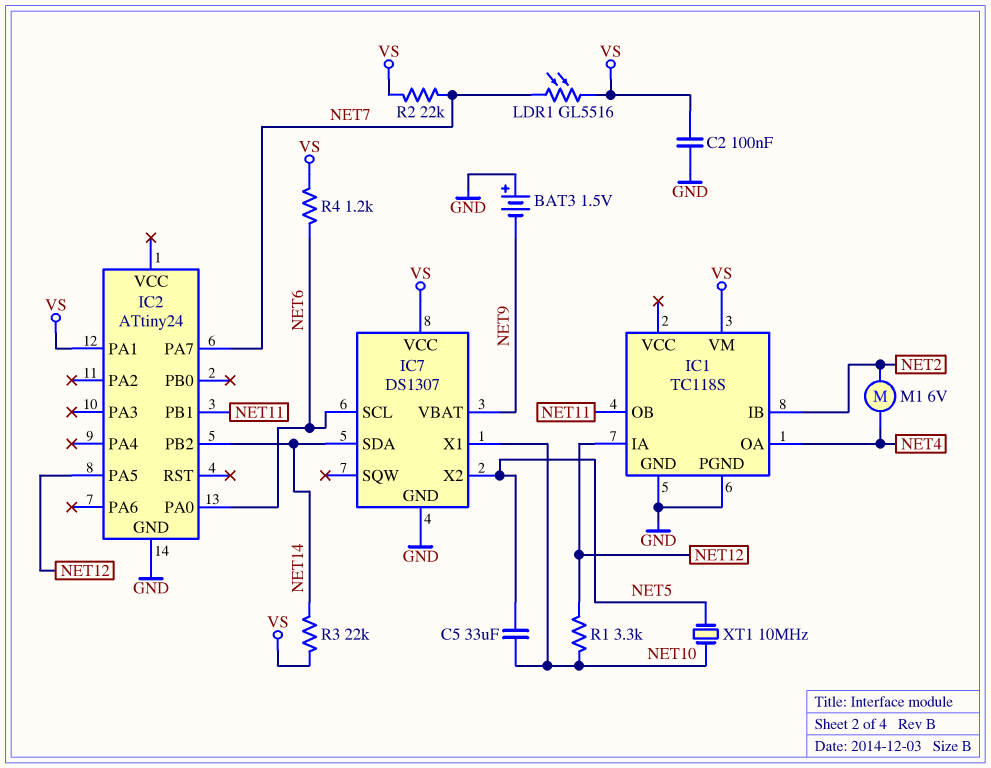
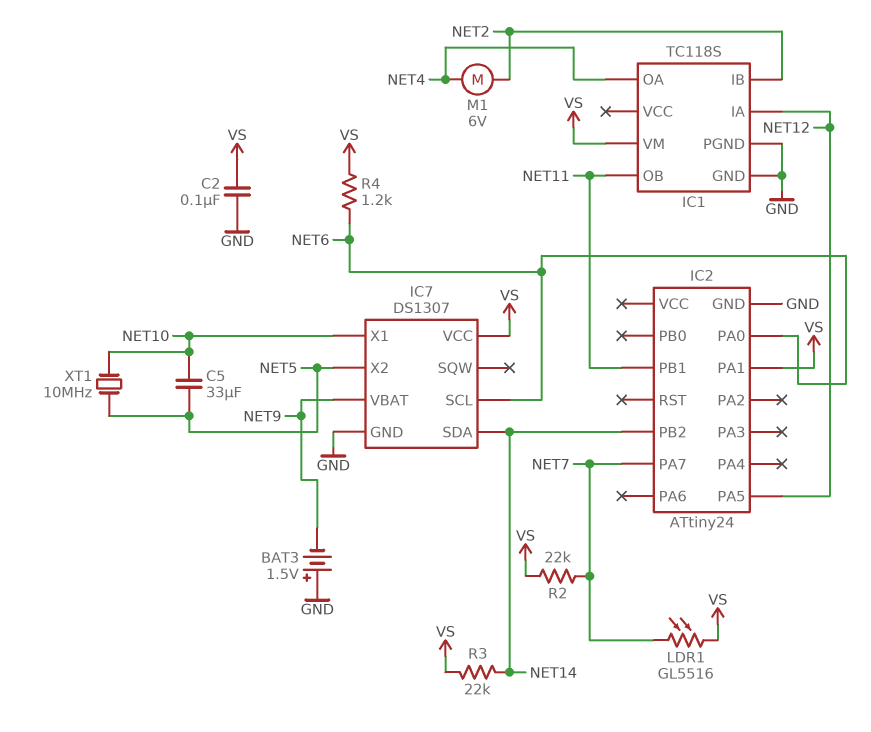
R1: 3.3k (NET10, NET12) -> none

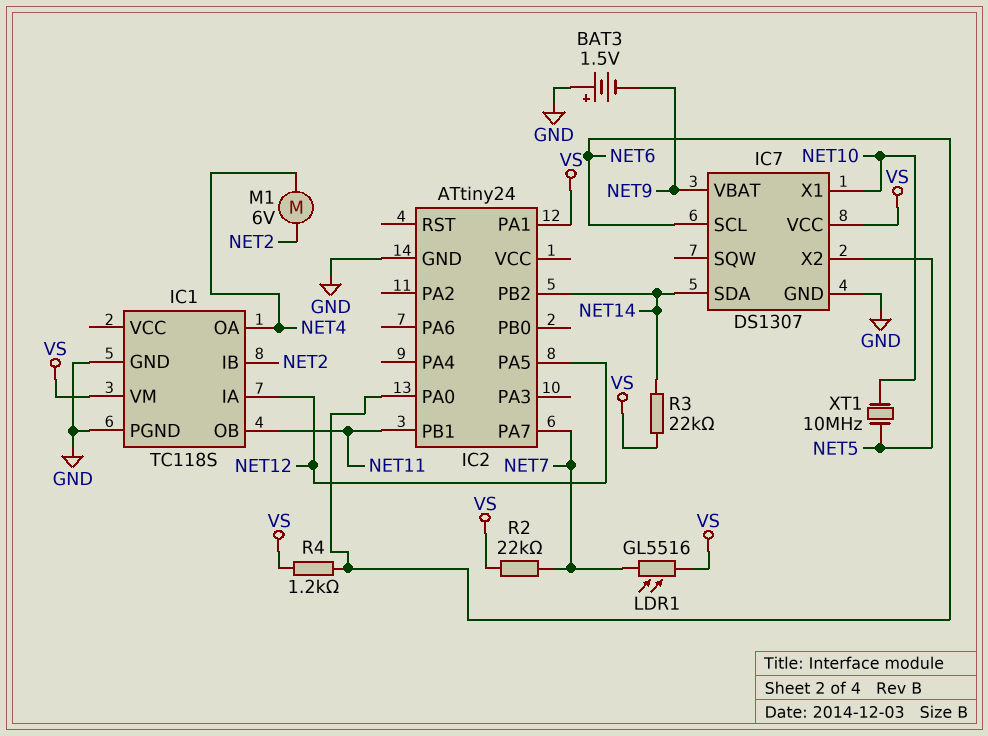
C2: 100nF (GND, VS) -> none
C5: 33uF (NET5, NET10) -> none

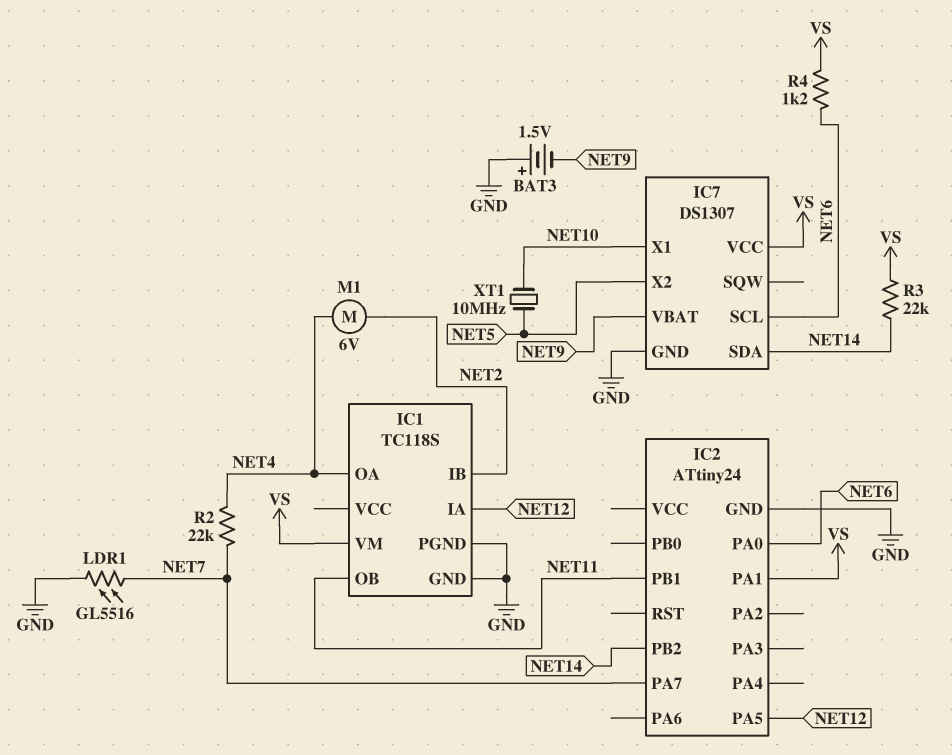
LDR1: GL5516 (NET7, VS) -> GL5516 (GND, NET7)
R2: 22k (NET7, VS) -> 22k (NET4, NET7)

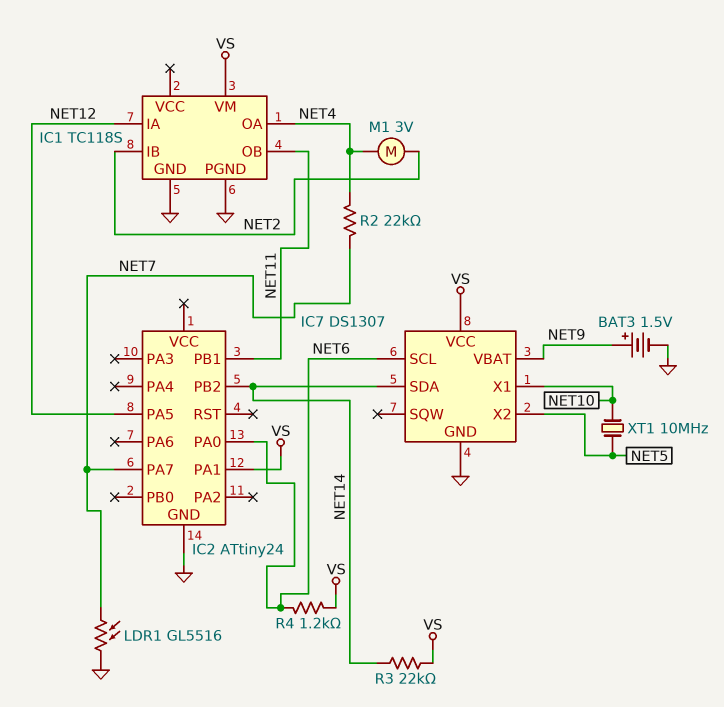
BAT3: 1.5V (plus GND, minus NET9) -> 1.5V (plus NET9, minus GND)
M1: motor 6V (NET2, NET4) -> motor 3V (NET2, NET4)

